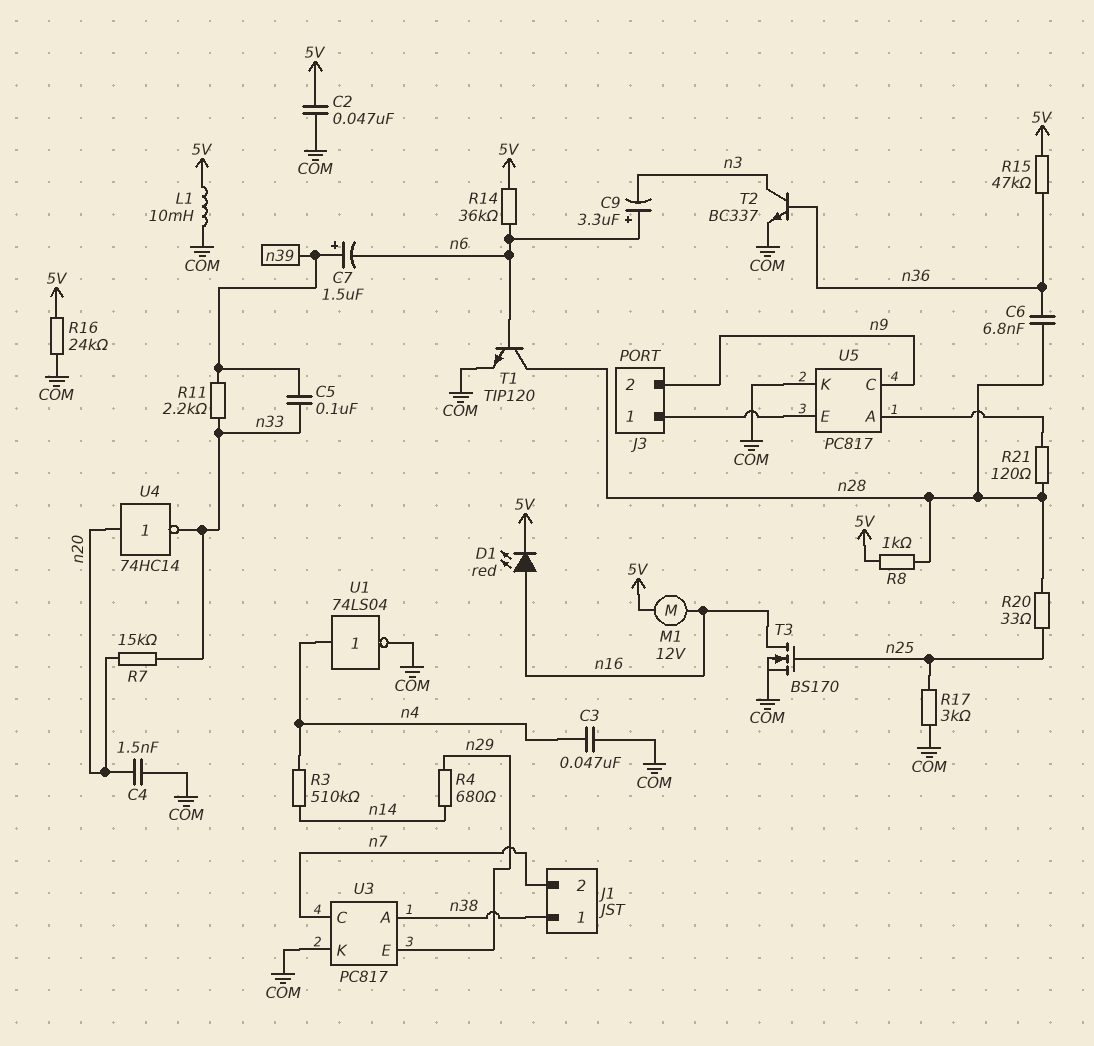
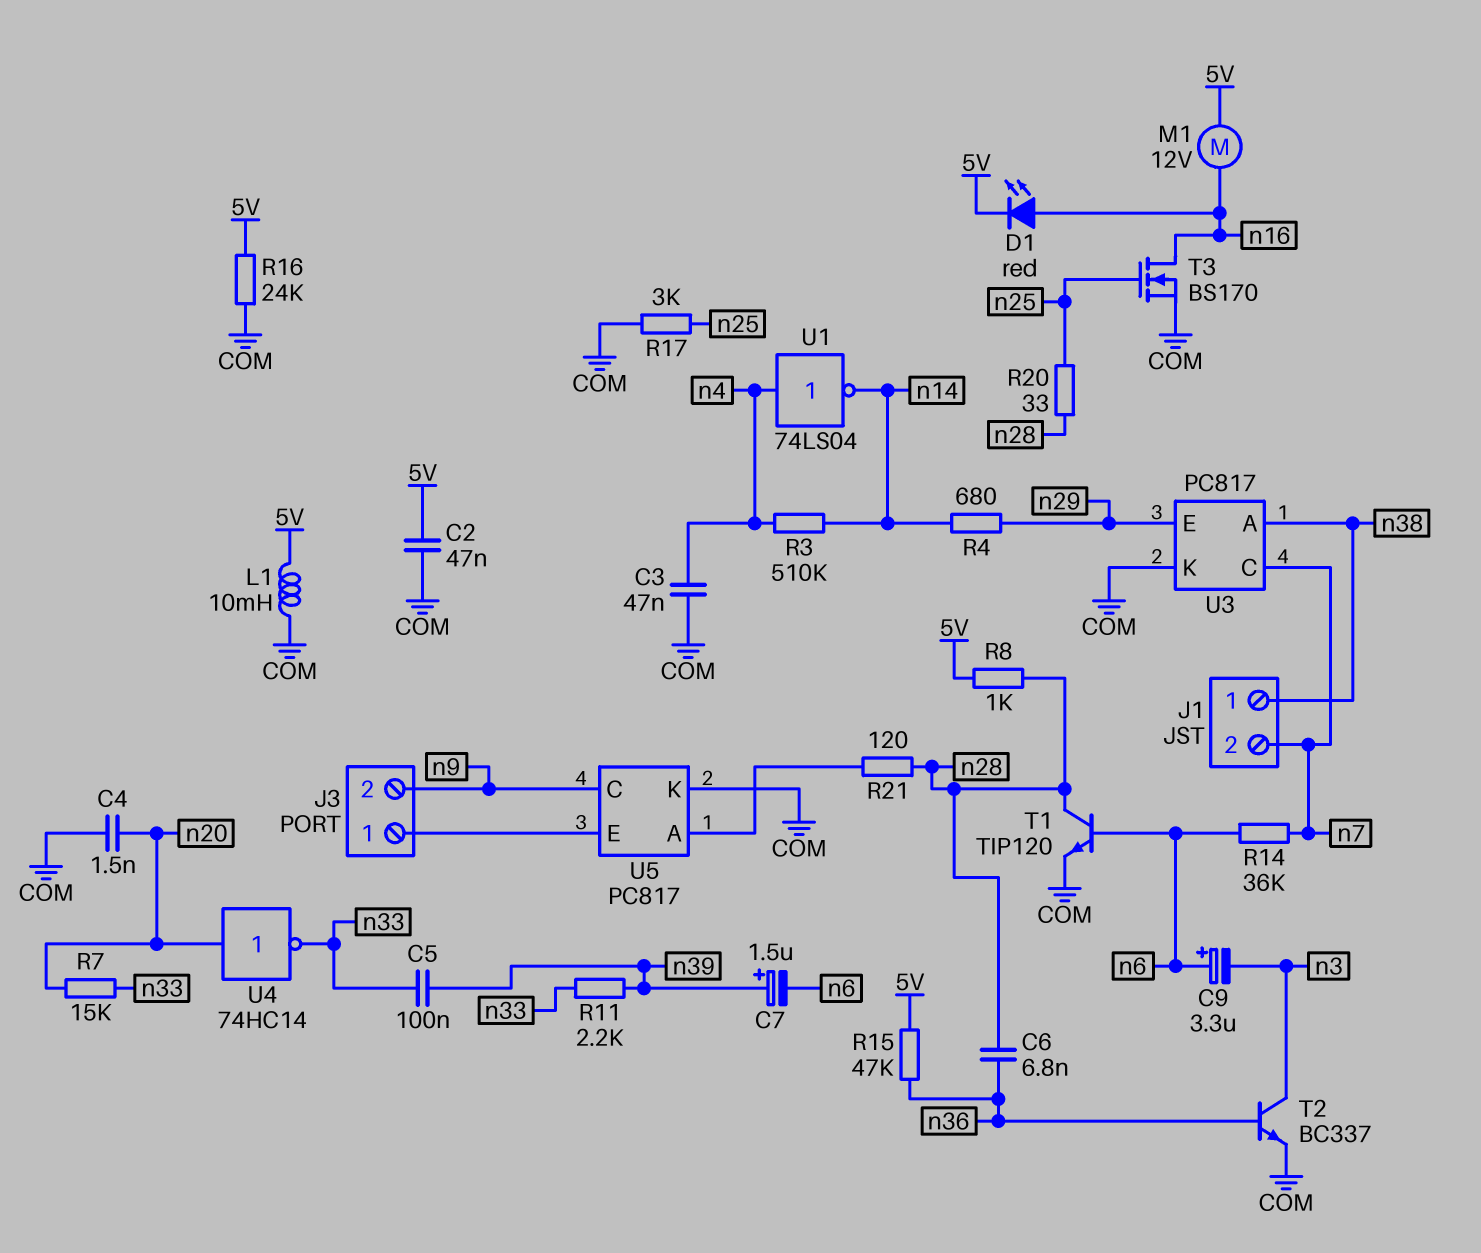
R14: 36k (5V, n6) -> 36k (n6, n7)
U1: NOT 74LS04 (in n4, out COM) -> NOT 74LS04 (in n4, out n14)

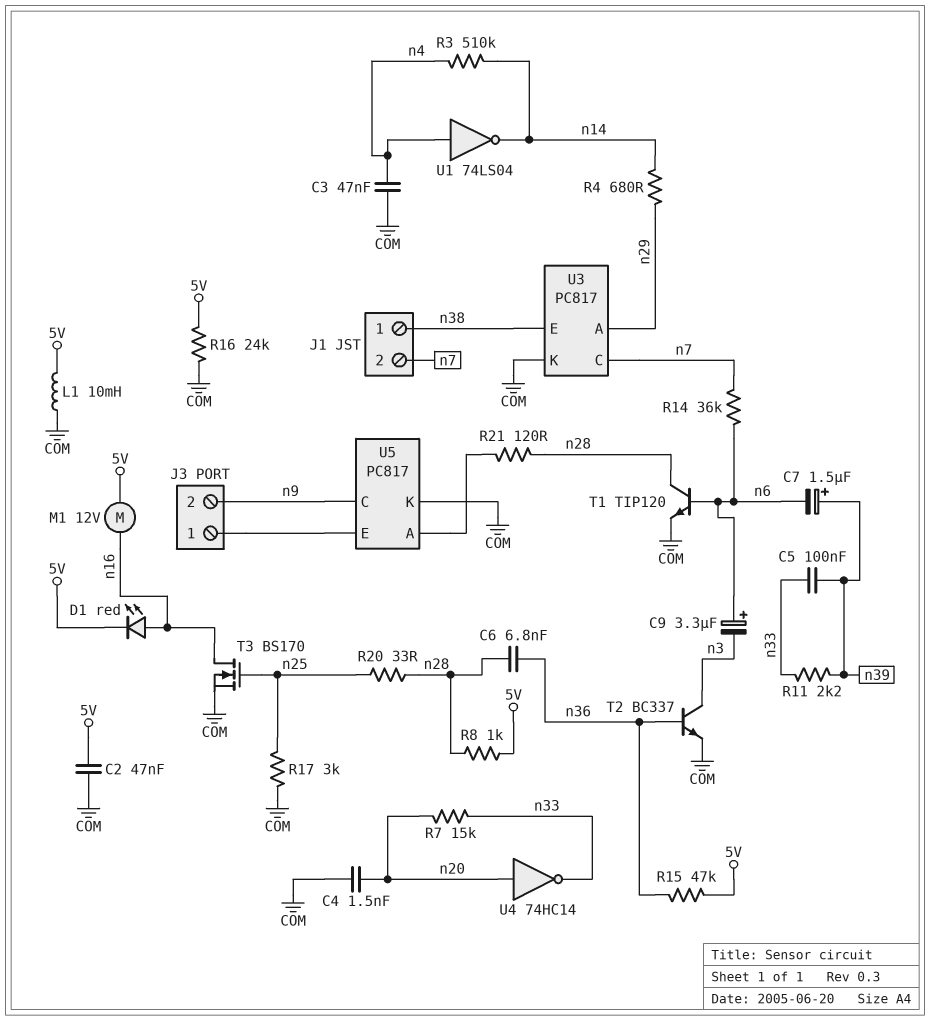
U3 pin A: n38 -> n29
U3 pin E: n29 -> n38

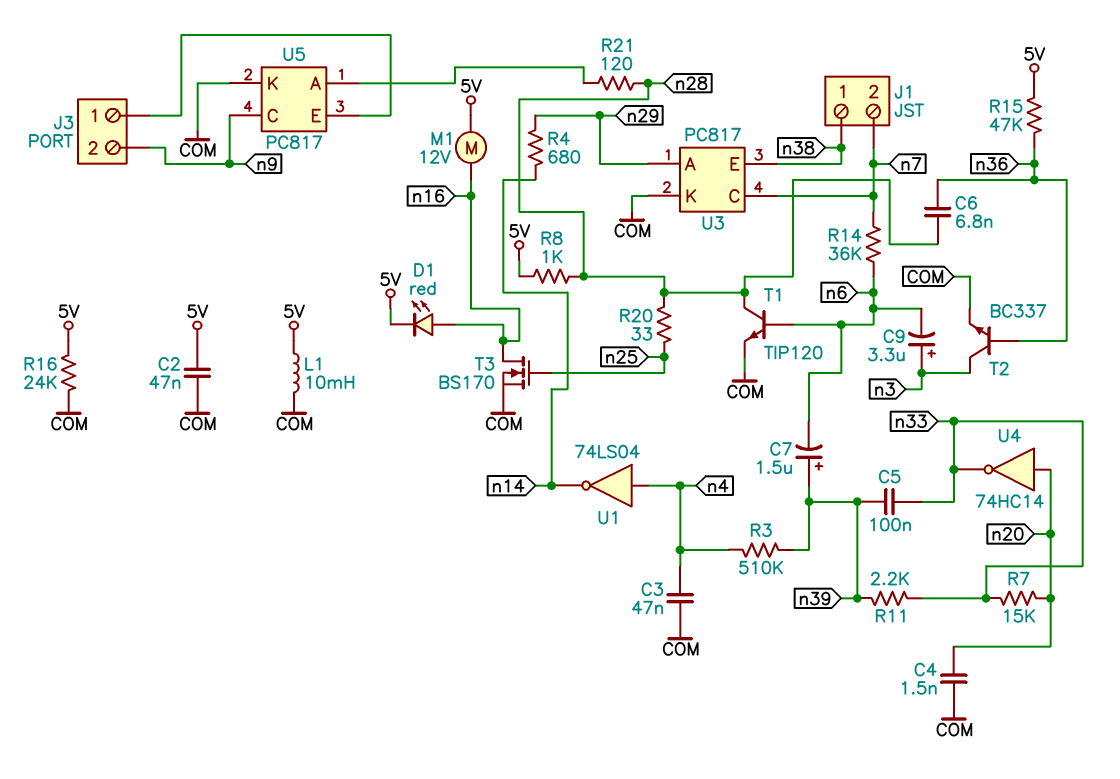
C9: 3.3uF (plus n6, minus n3) -> 3.3uF (plus n3, minus n6)
R3: 510k (n4, n14) -> 510k (n4, n39)
R17: 3k (COM, n25) -> none

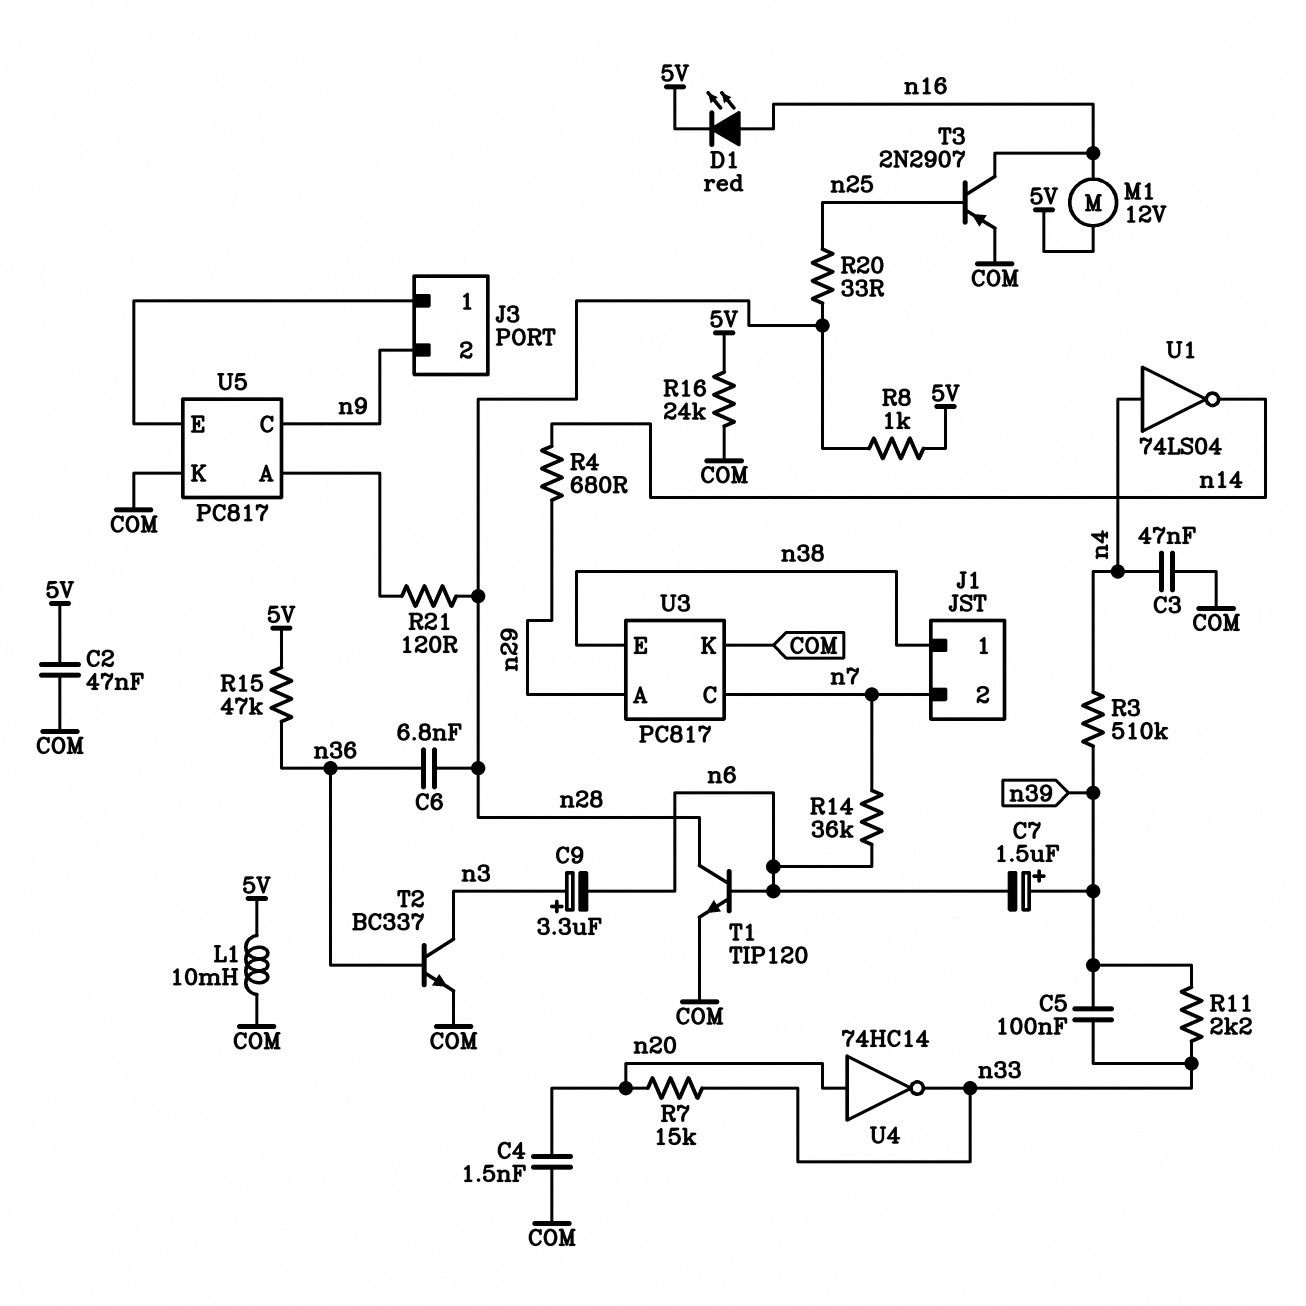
T3: NMOS BS170 (G n25, D n16, S COM) -> PNP 2N2907 (B n25, C n16, E COM)

